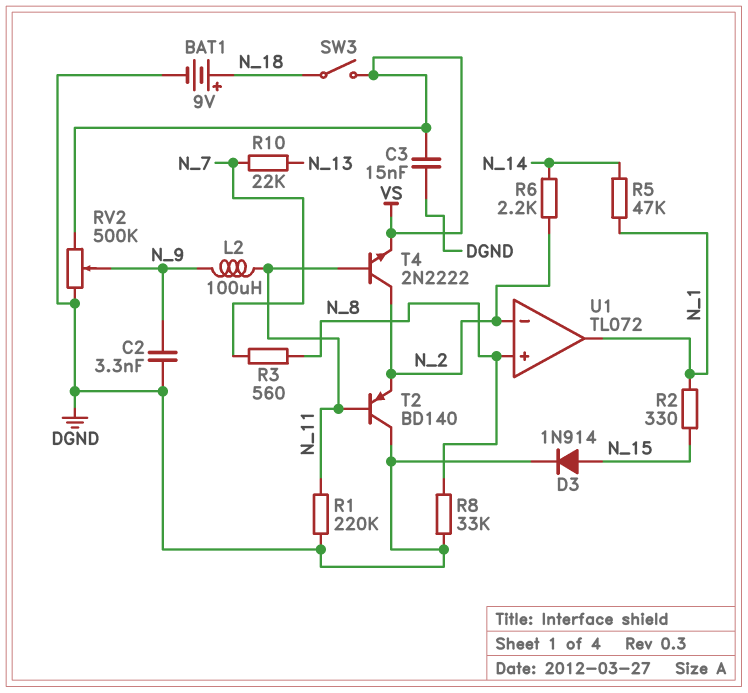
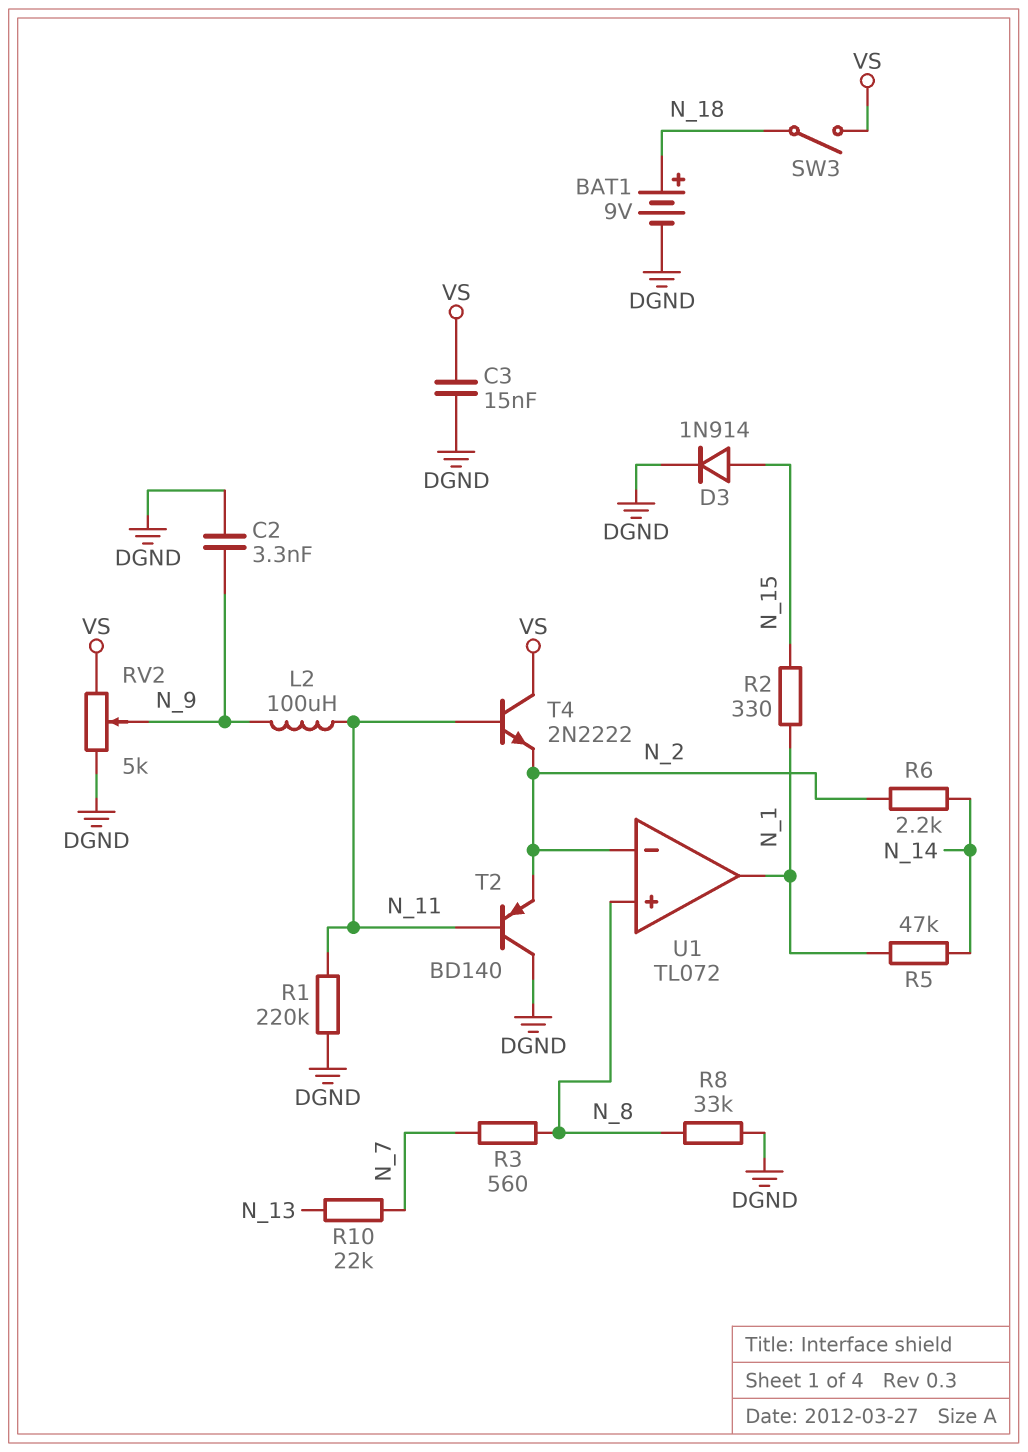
RV2: 500k (DGND, VS, wiper N_9) -> 5k (DGND, VS, wiper N_9)
T4: NPN 2N2222 (B N_11, C N_2, E VS) -> NPN 2N2222 (B N_11, C VS, E N_2)

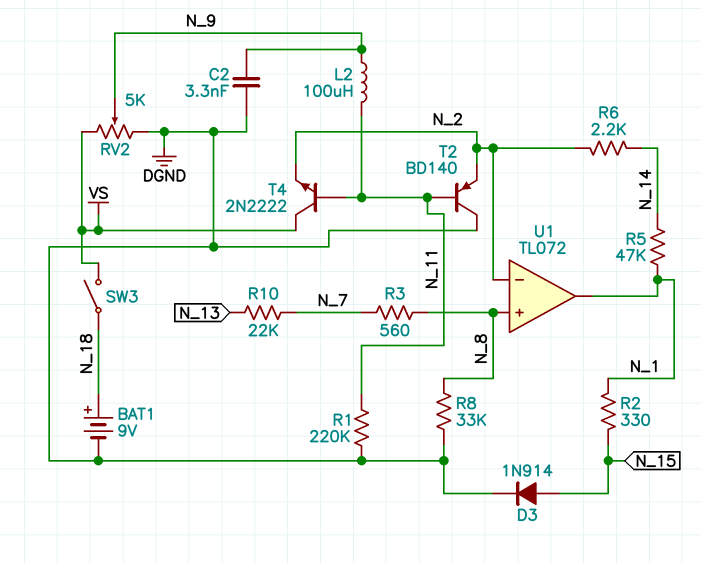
C3: 15nF (DGND, VS) -> none

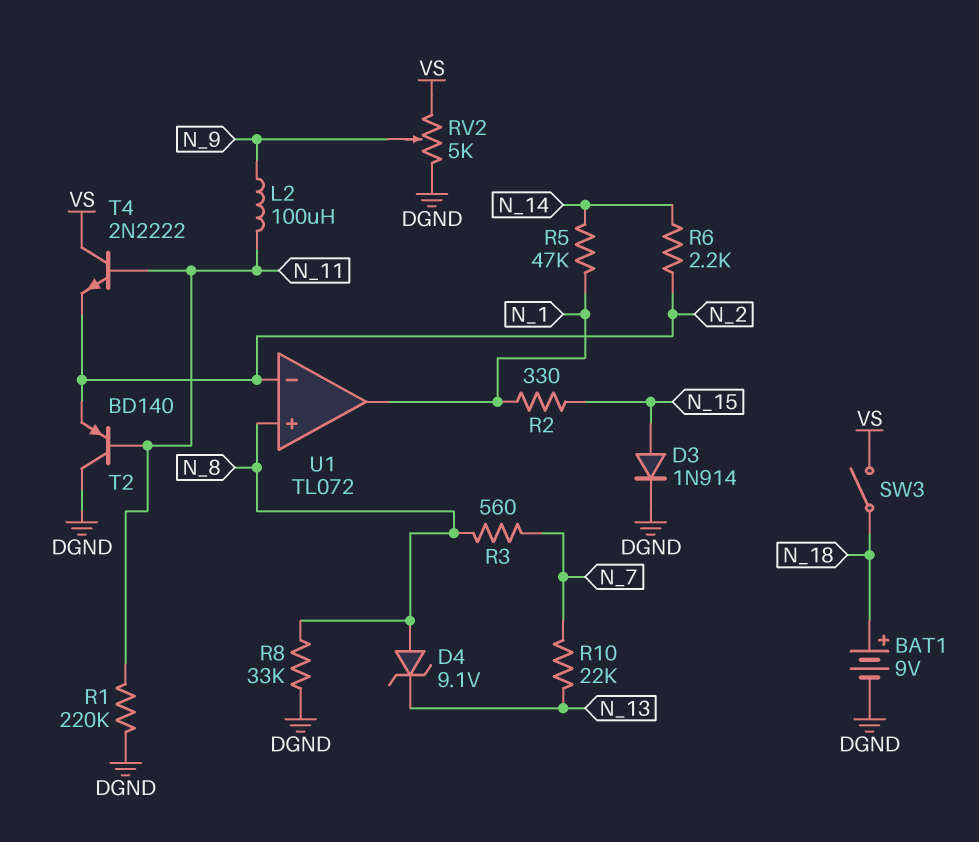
C2: 3.3nF (DGND, N_9) -> none
D4: none -> zener 9.1V (A N_8, K N_13)

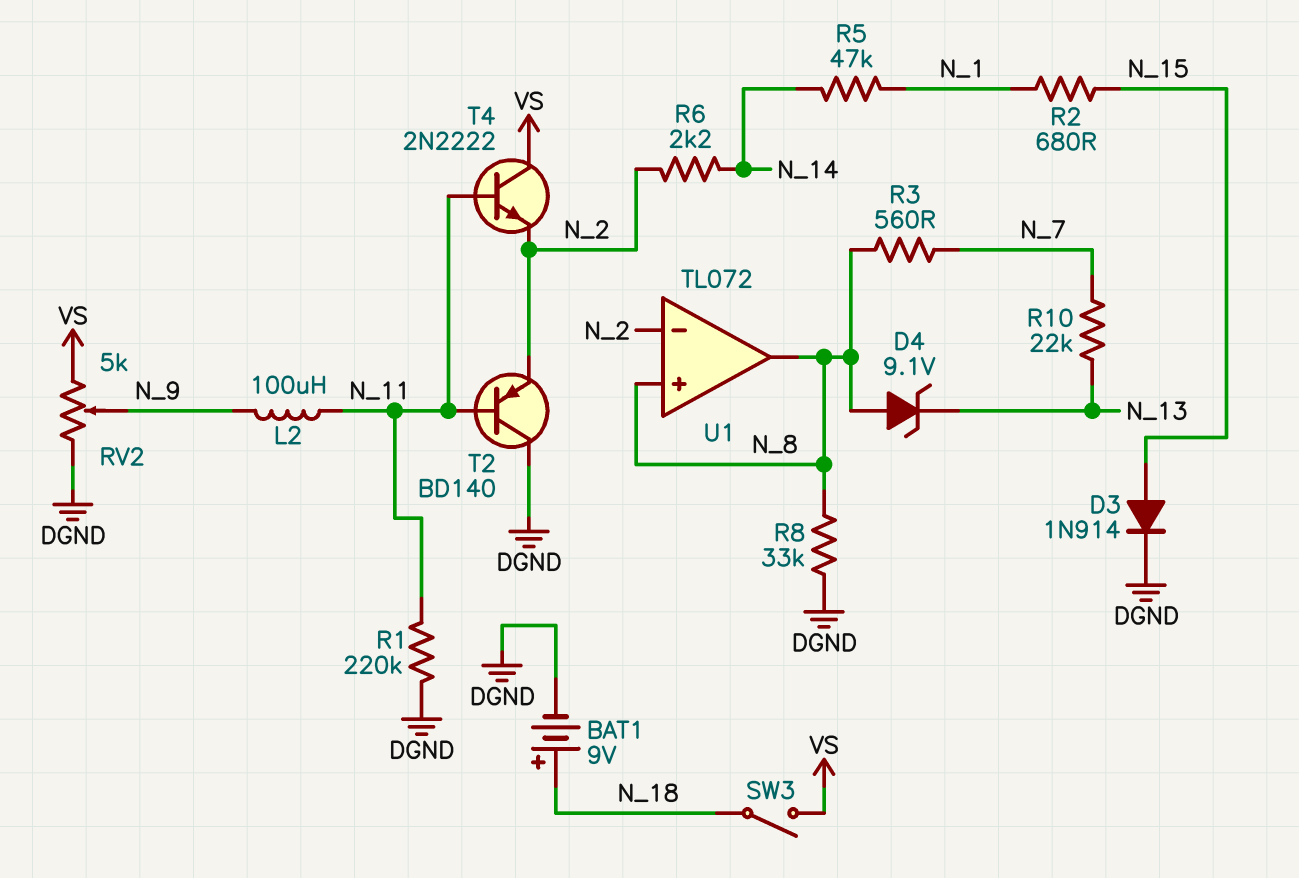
R2: 330 (N_1, N_15) -> 680 (N_1, N_15)
U1 pin out: N_1 -> N_8

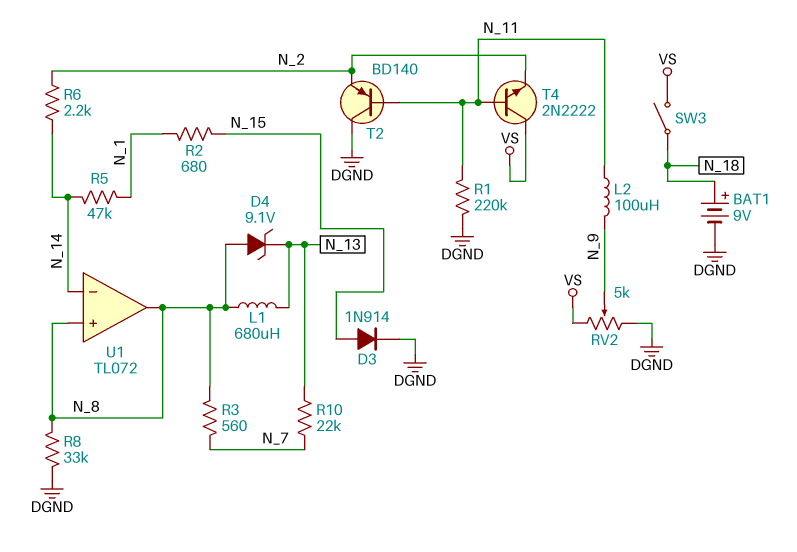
L1: none -> 680uH (N_8, N_13)
U1 pin in-: N_2 -> N_14

